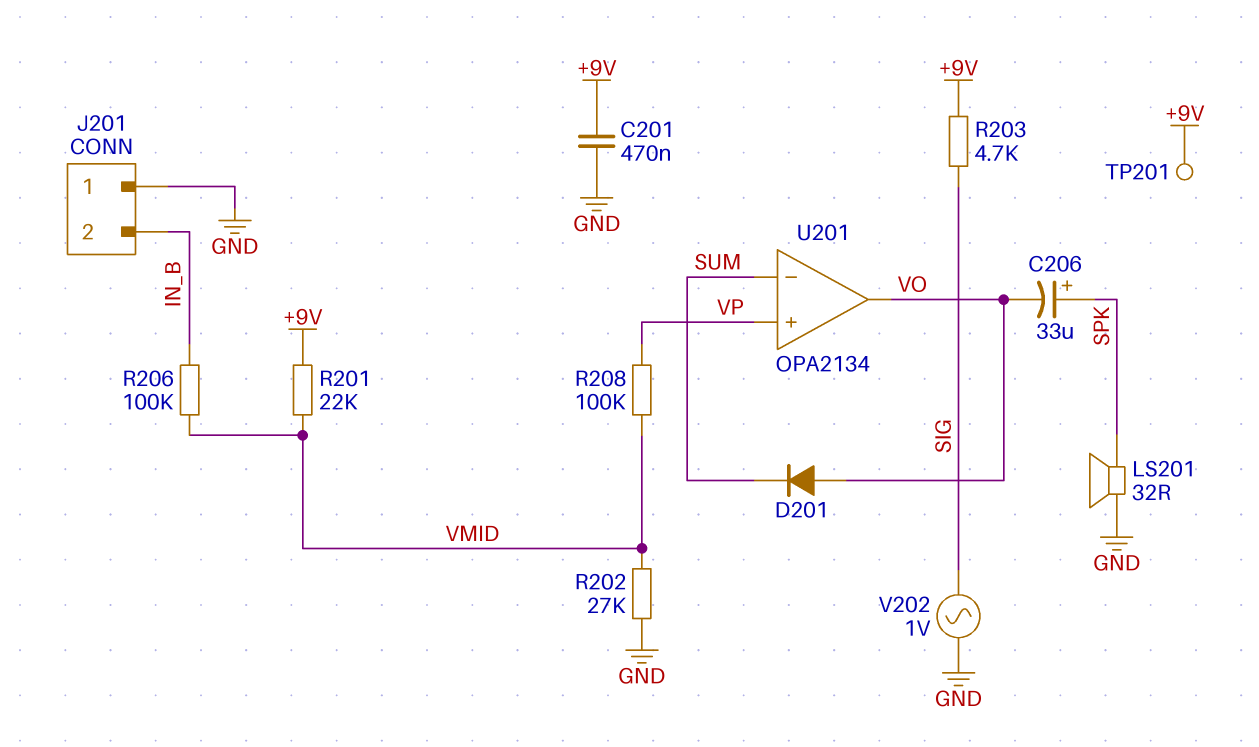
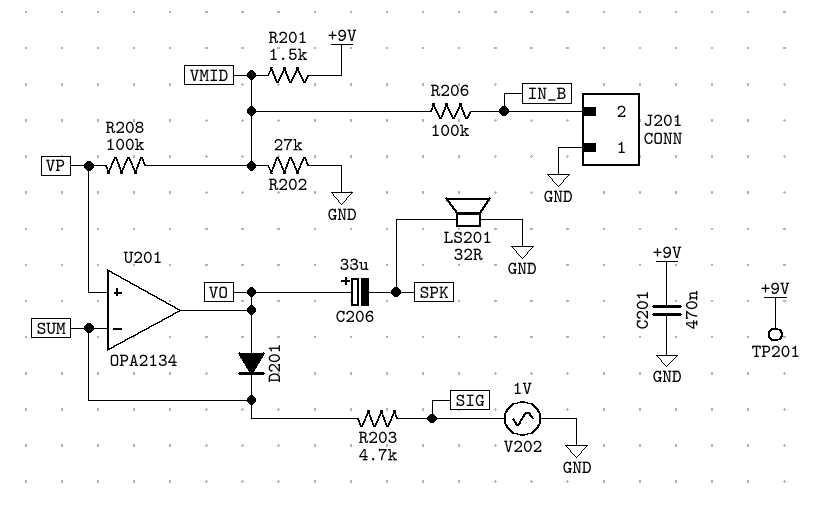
C206: 33uF (plus SPK, minus VO) -> 33uF (plus VO, minus SPK)
R201: 22k (+9V, VMID) -> 1.5k (+9V, VMID)
R203: 4.7k (+9V, SIG) -> 4.7k (SIG, SUM)

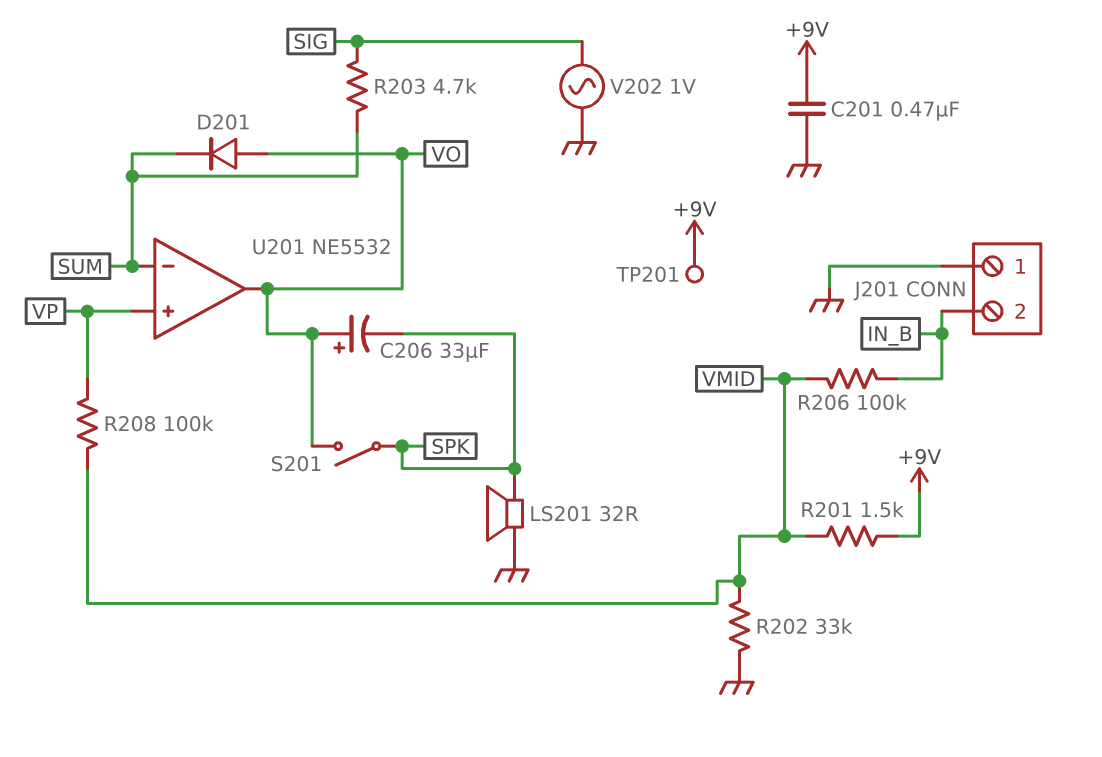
R202: 27k (GND, VMID) -> 33k (GND, VMID)
S201: none -> switch (SPK, VO)
U201: OPA2134 -> NE5532

